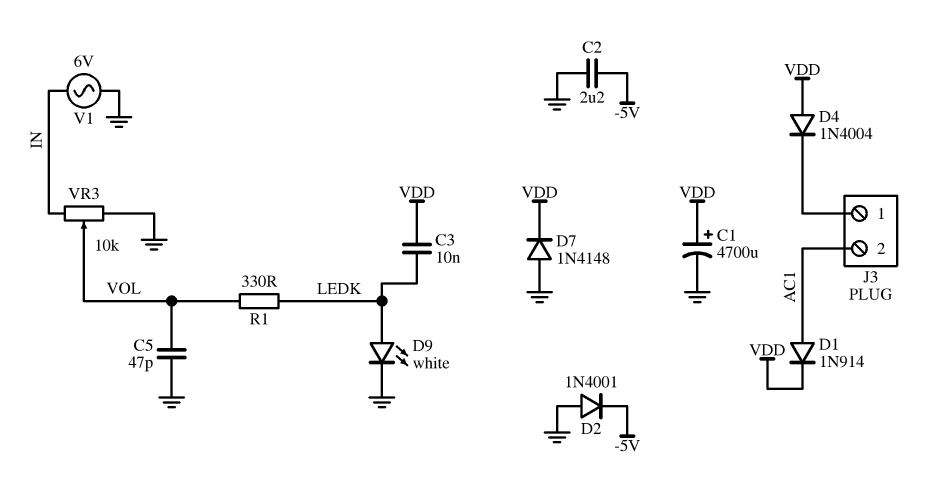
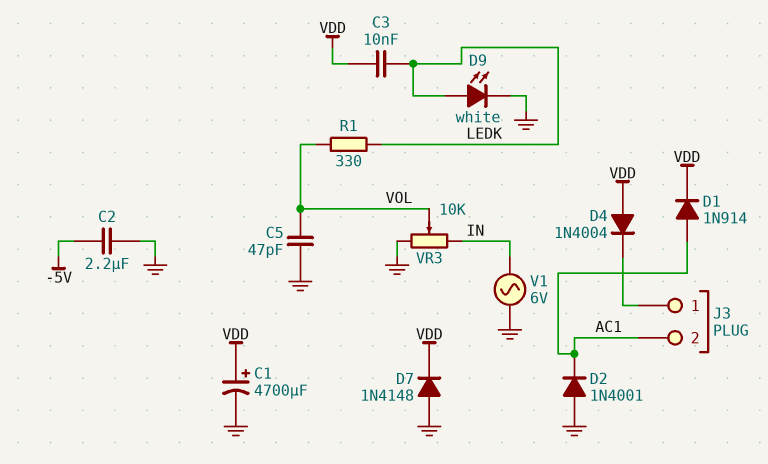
D2: diode 1N4001 (A GND, K -5V) -> diode 1N4001 (A GND, K AC1)

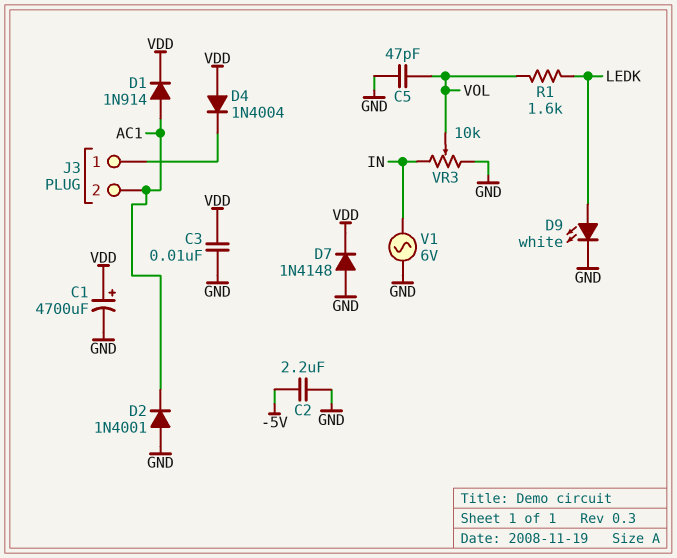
C3: 10nF (LEDK, VDD) -> 10nF (GND, VDD)
R1: 330 (LEDK, VOL) -> 1.6k (LEDK, VOL)

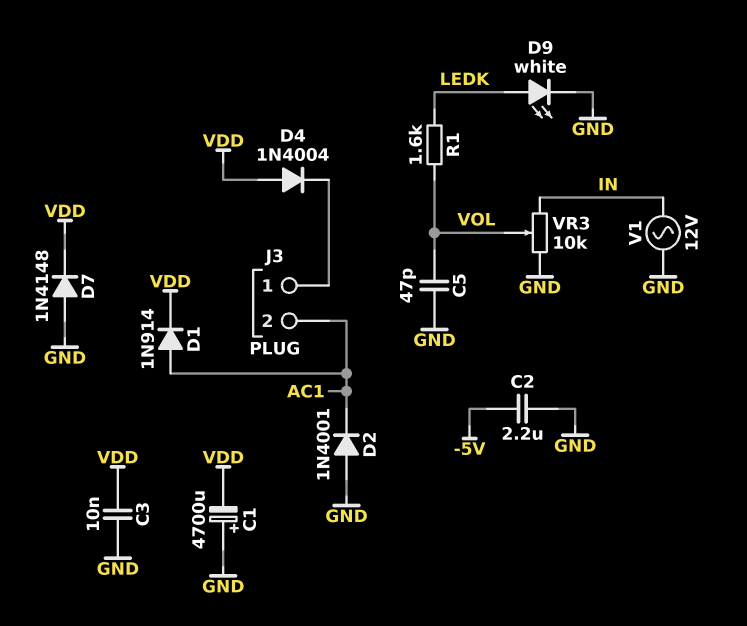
C1: 4700uF (plus VDD, minus GND) -> 4700uF (plus GND, minus VDD)
V1: AC 6V (GND, IN) -> AC 12V (GND, IN)

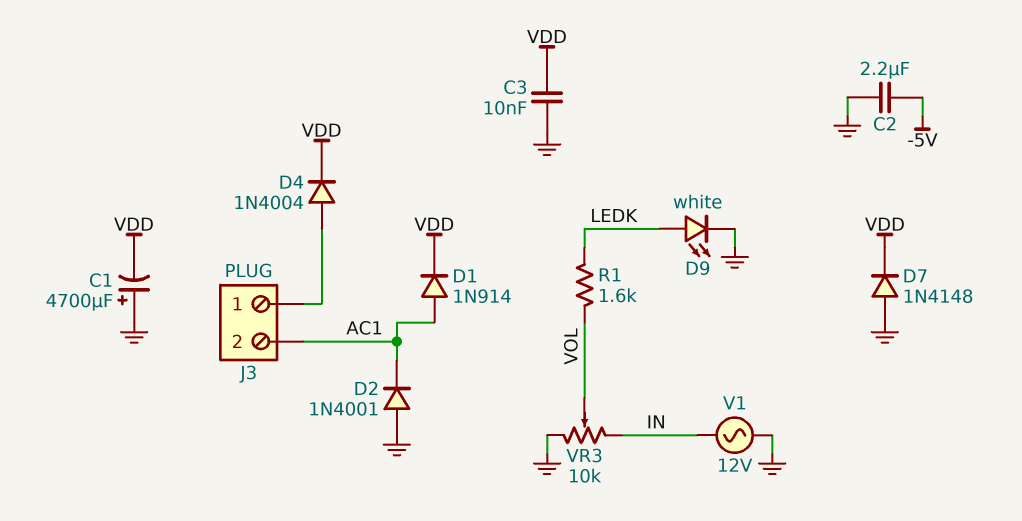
C5: 47pF (GND, VOL) -> none
D4: diode 1N4004 (A VDD, K J3/1) -> diode 1N4004 (A J3/1, K VDD)

